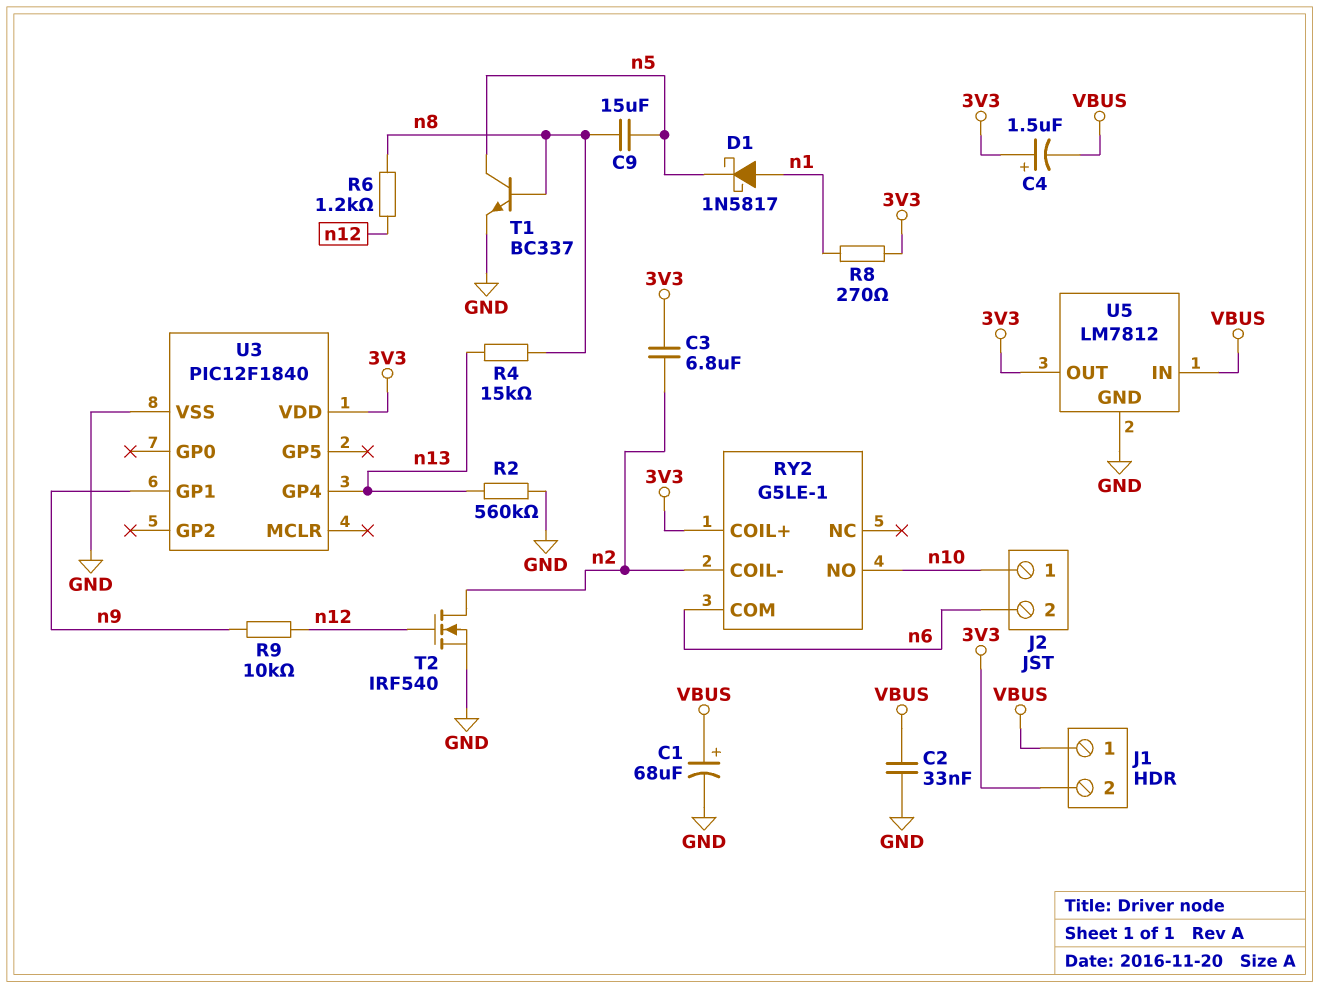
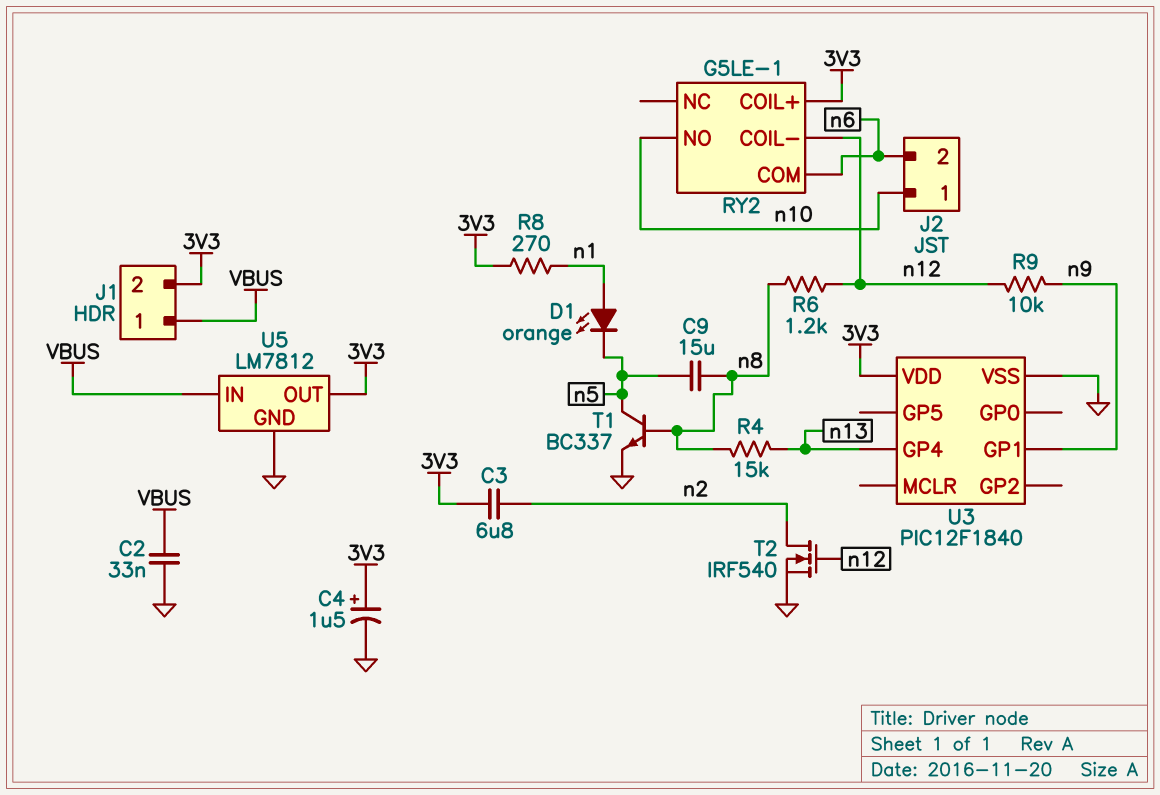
C1: 68uF (plus VBUS, minus GND) -> none
C4: 1.5uF (plus 3V3, minus VBUS) -> 1.5uF (plus 3V3, minus GND)
D1: schottky 1N5817 (A n1, K n5) -> LED orange (A n1, K n5)
R2: 560k (GND, n13) -> none
RY2 pin COIL-: n2 -> n12

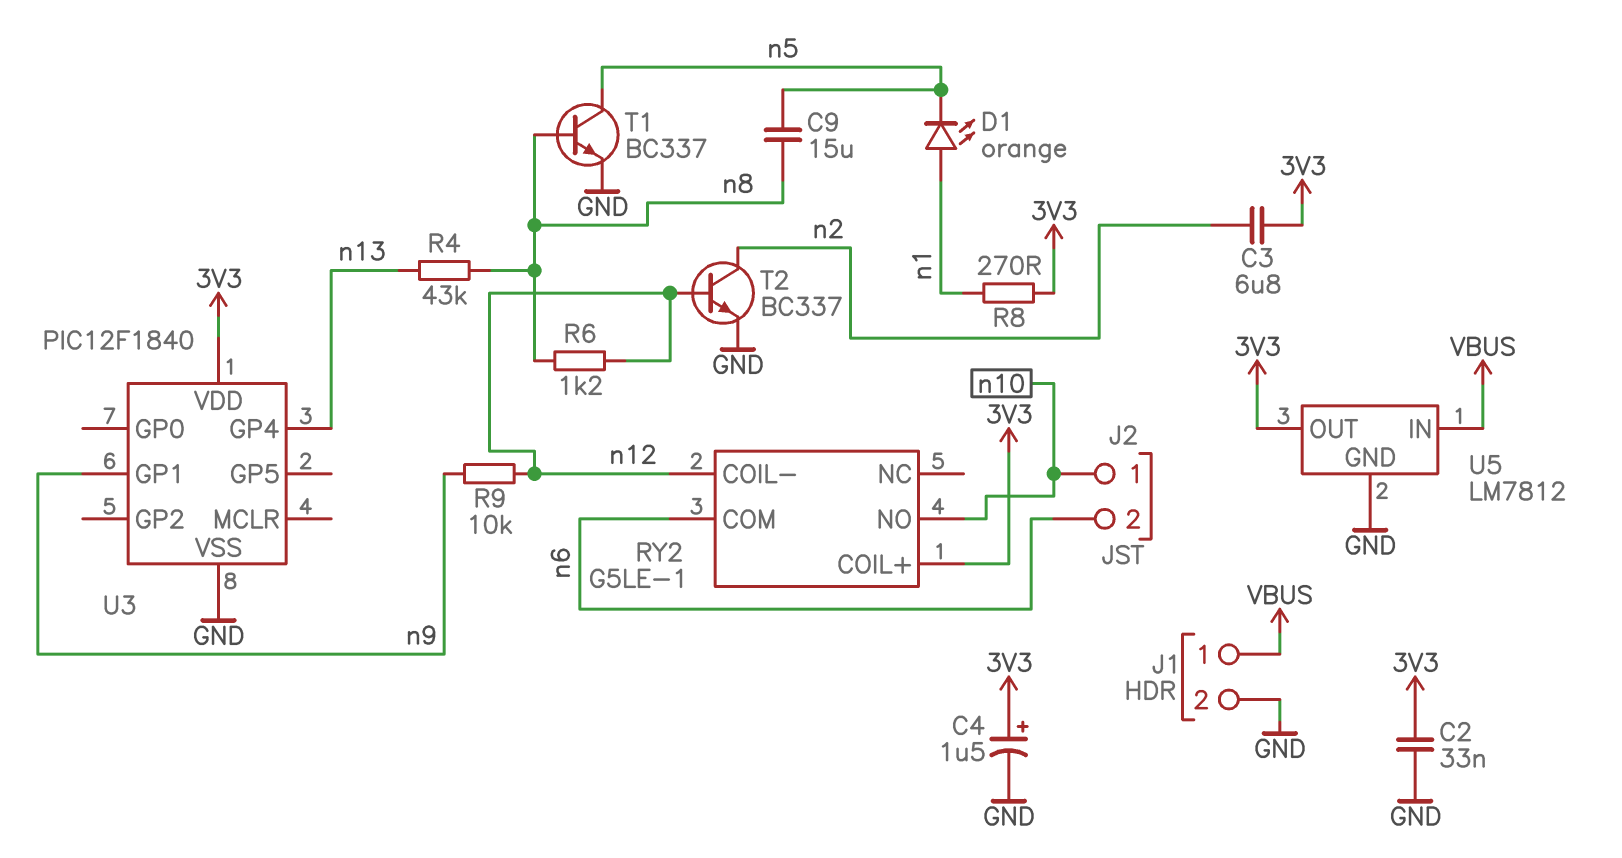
C2: 33nF (GND, VBUS) -> 33nF (3V3, GND)
J1 pin 2: 3V3 -> GND
R4: 15k (n8, n13) -> 43k (n8, n13)
T2: NMOS IRF540 (G n12, D n2, S GND) -> NPN BC337 (B n12, C n2, E GND)

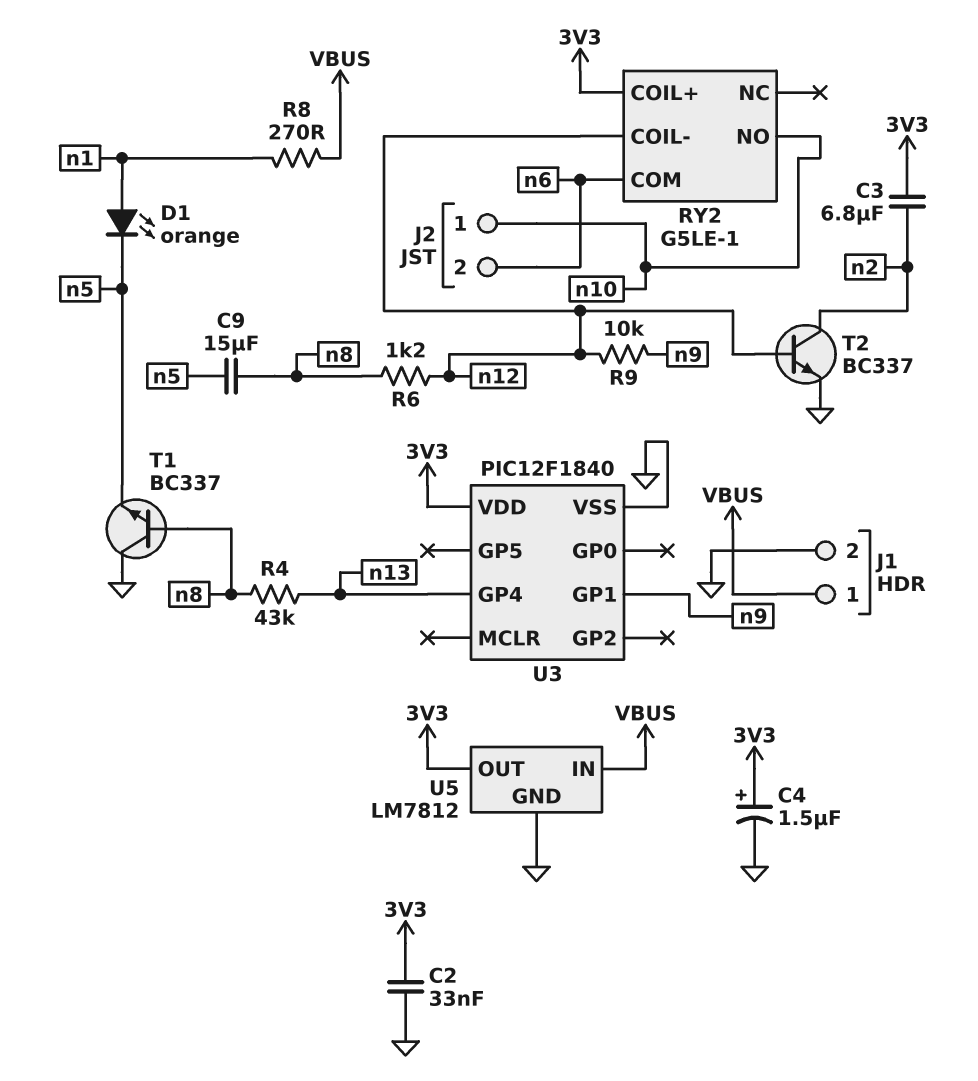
R8: 270 (3V3, n1) -> 270 (VBUS, n1)
T1: NPN BC337 (B n8, C n5, E GND) -> NPN BC337 (B n8, C GND, E n5)

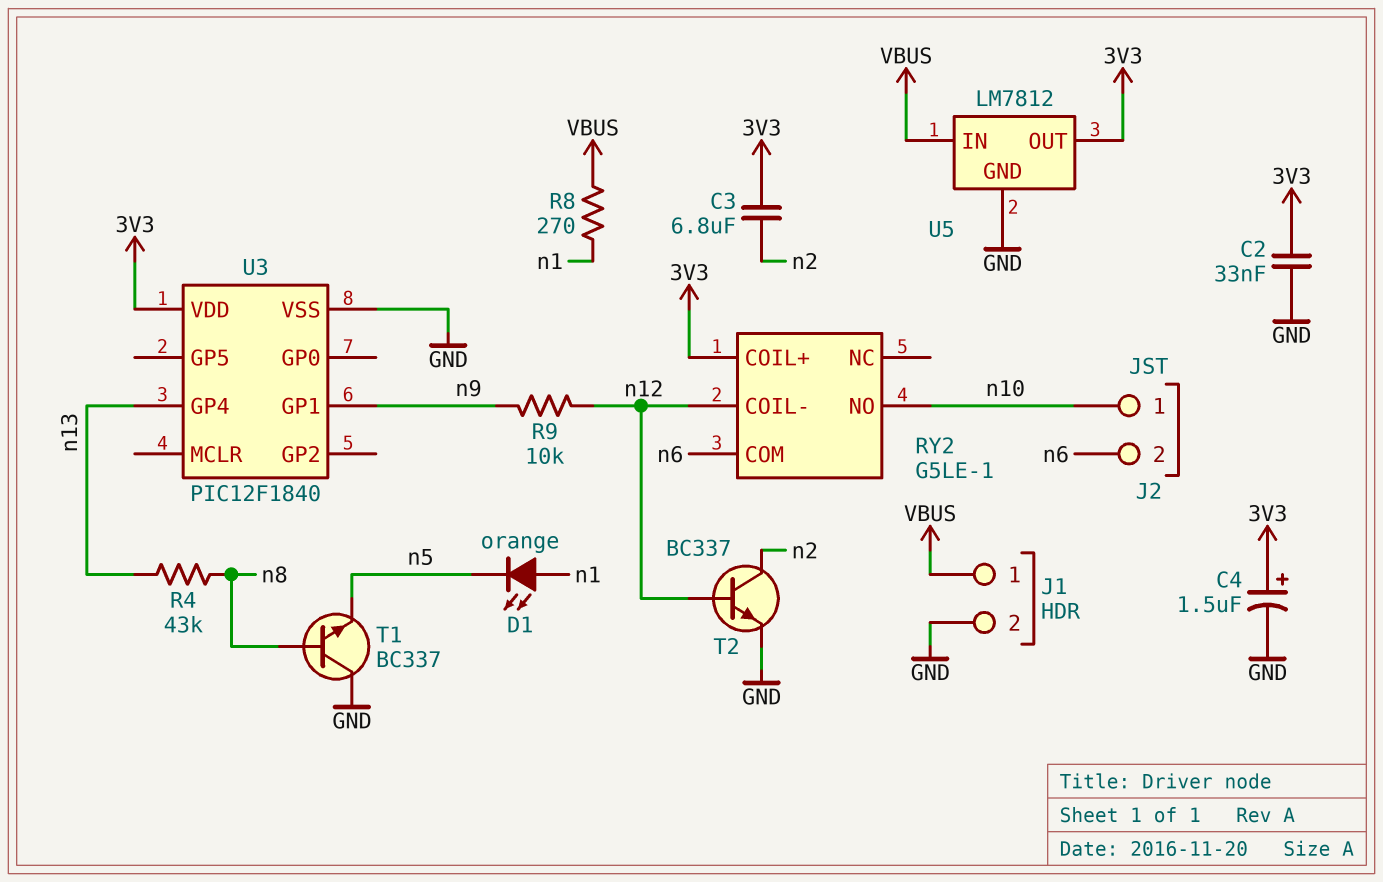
C9: 15uF (n5, n8) -> none
R6: 1.2k (n8, n12) -> none

